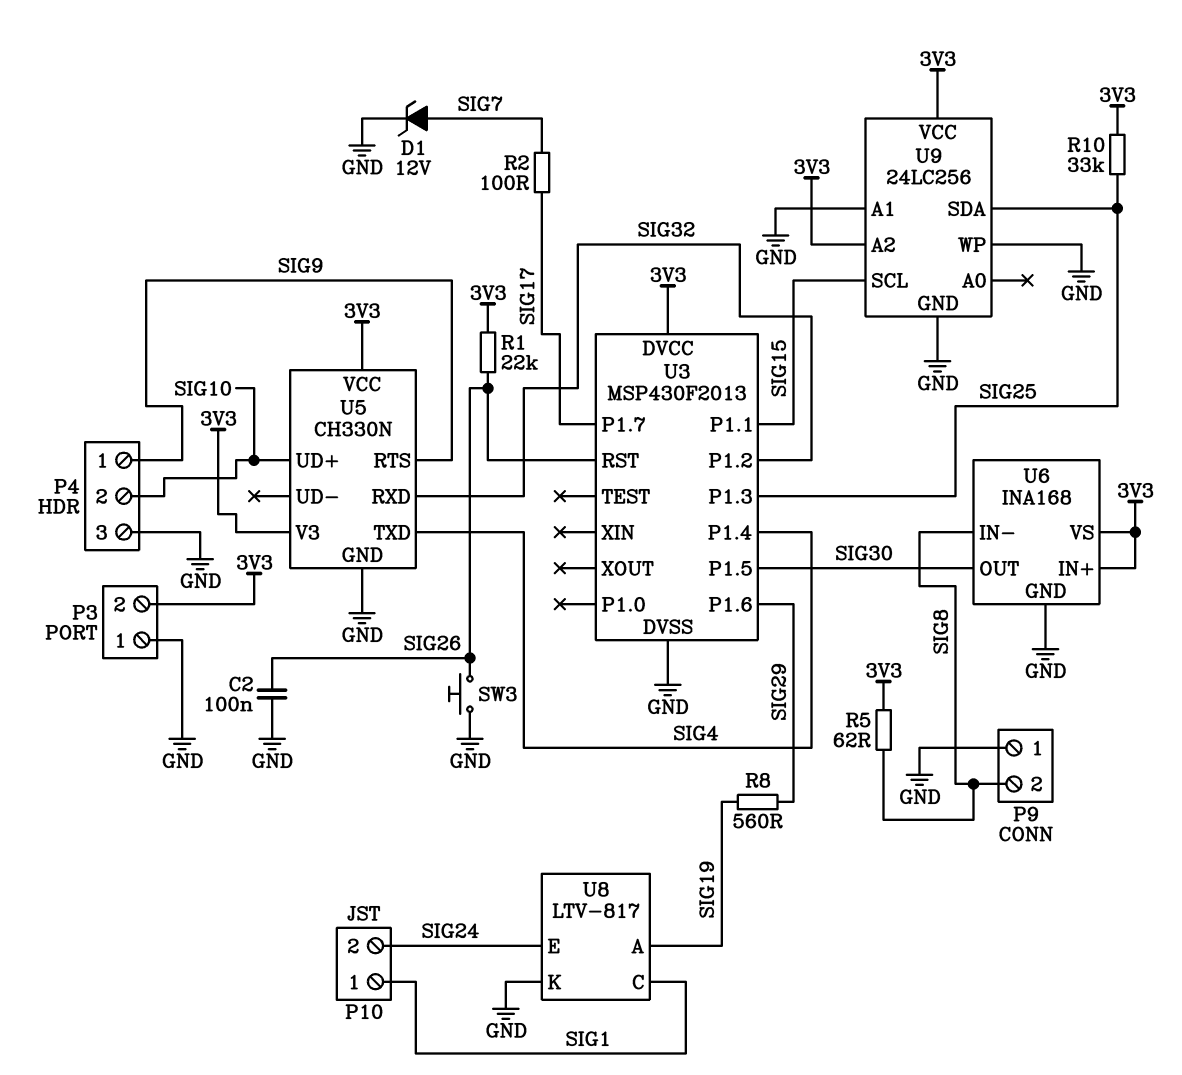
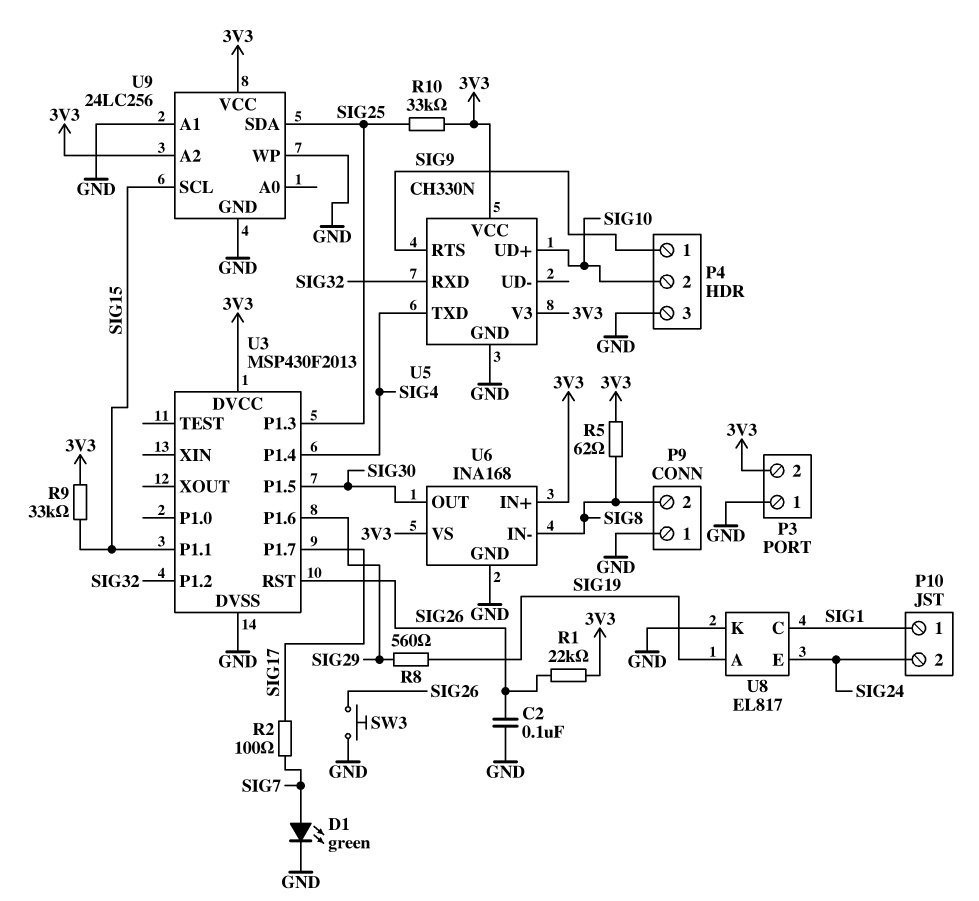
D1: zener 12V (A SIG7, K GND) -> LED green (A SIG7, K GND)
R9: none -> 33k (3V3, SIG15)
U8: LTV-817 -> EL817

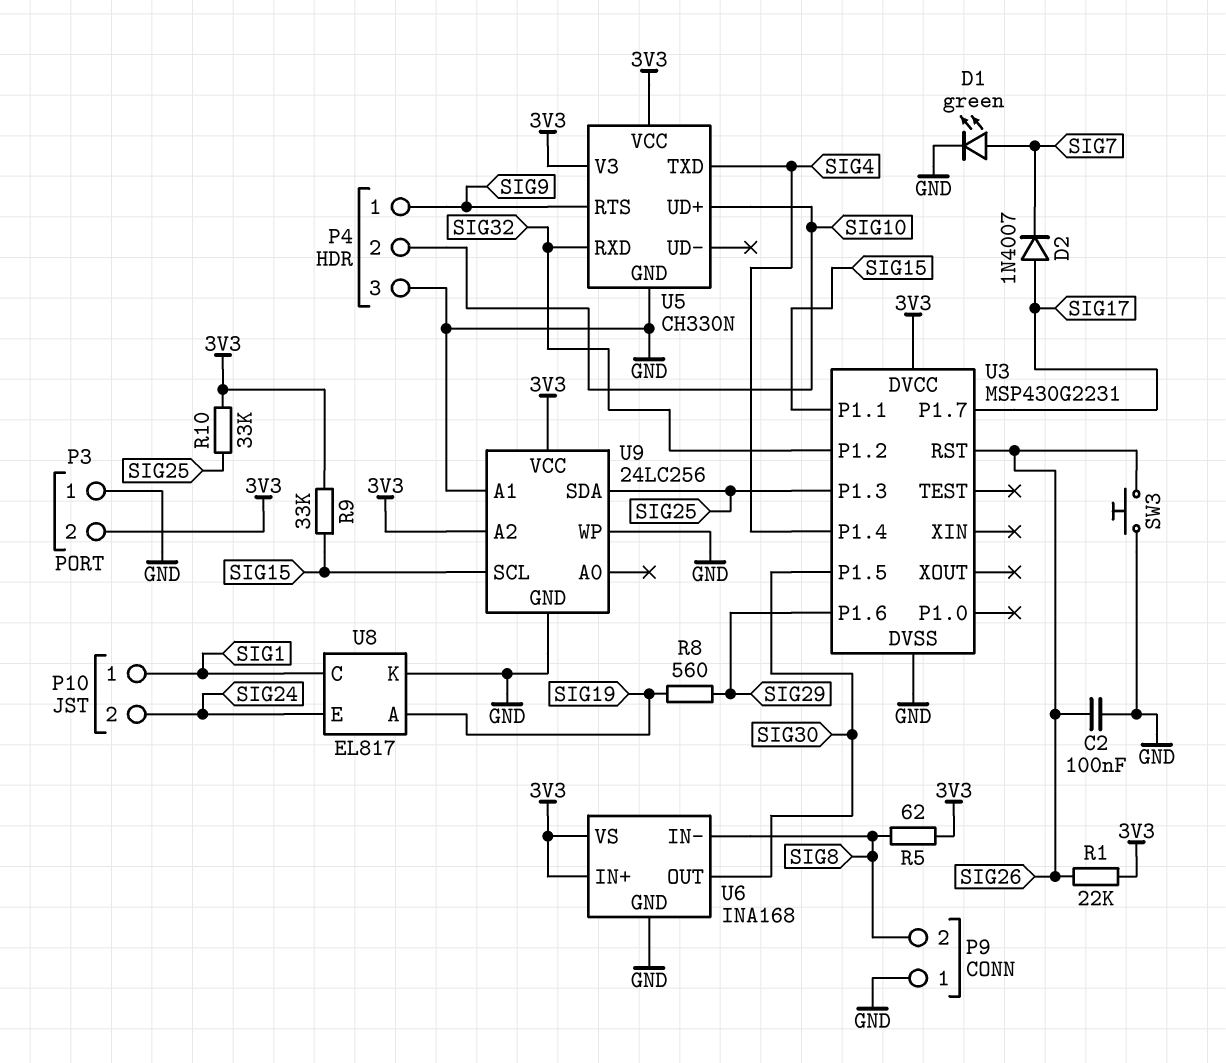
D2: none -> diode 1N4007 (A SIG17, K SIG7)
R2: 100 (SIG7, SIG17) -> none
U3: MSP430F2013 -> MSP430G2231

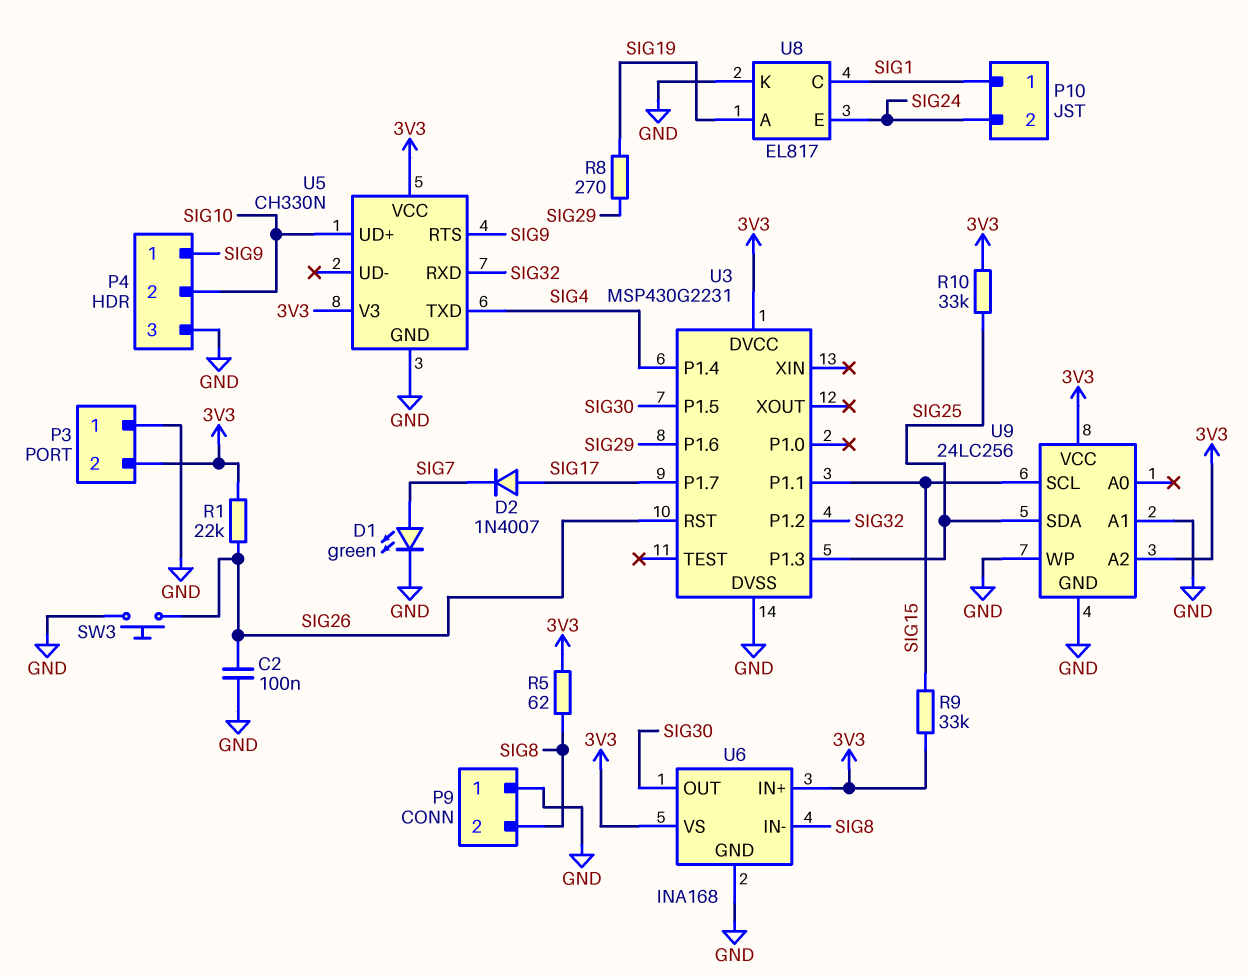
R8: 560 (SIG19, SIG29) -> 270 (SIG19, SIG29)

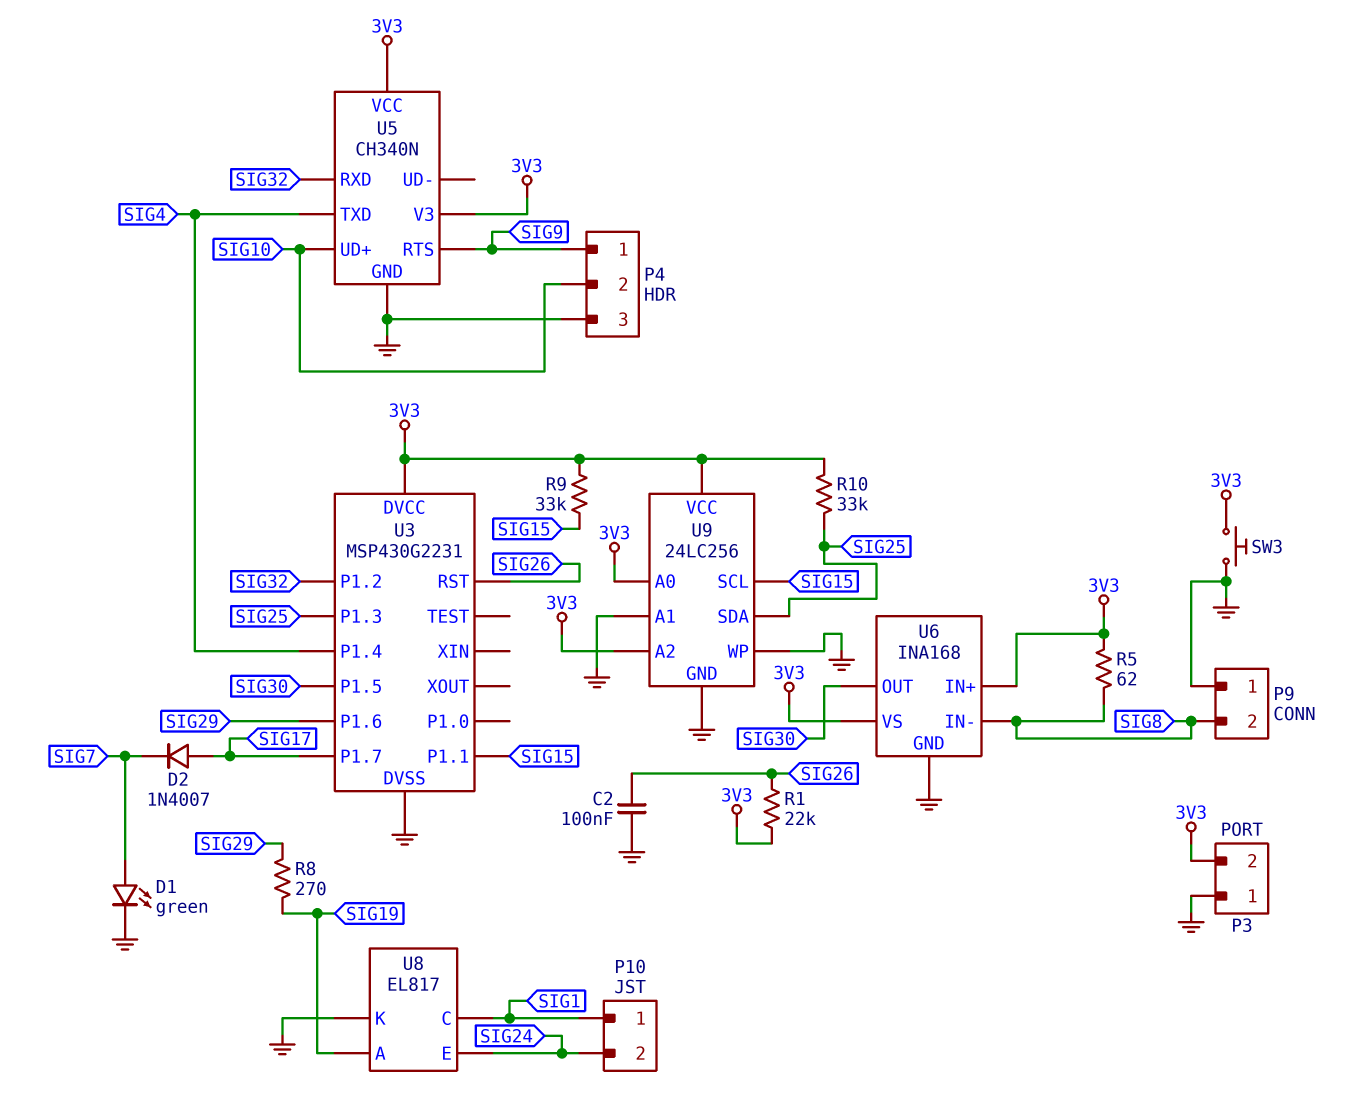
SW3: button (GND, SIG26) -> button (3V3, GND)
U5: CH330N -> CH340N
U9 pin A0: none -> 3V3

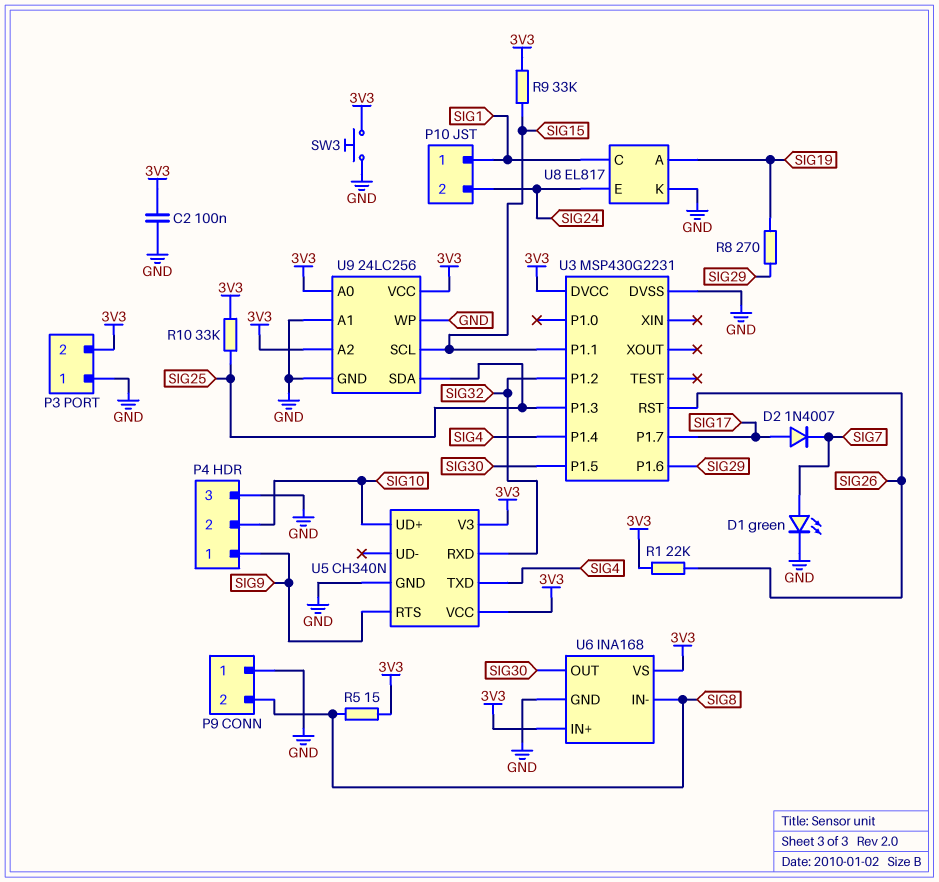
C2: 100nF (GND, SIG26) -> 100nF (3V3, GND)
R5: 62 (3V3, SIG8) -> 15 (3V3, SIG8)

